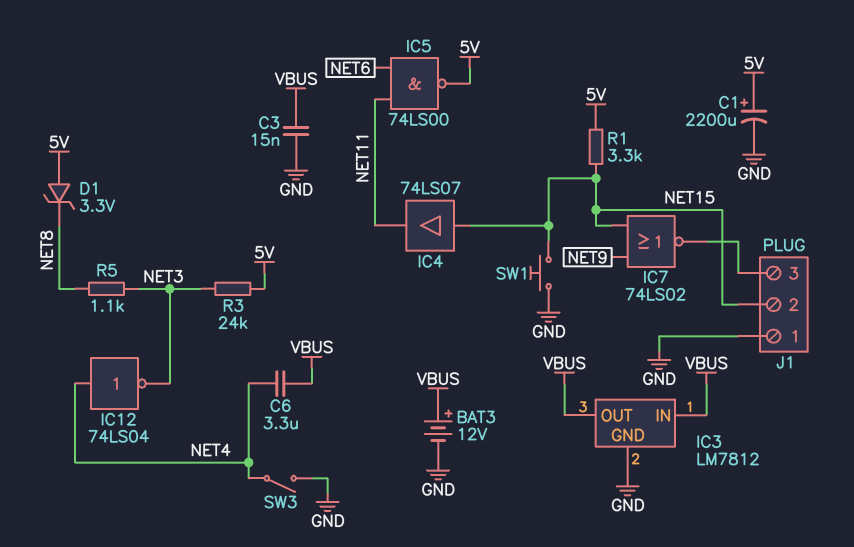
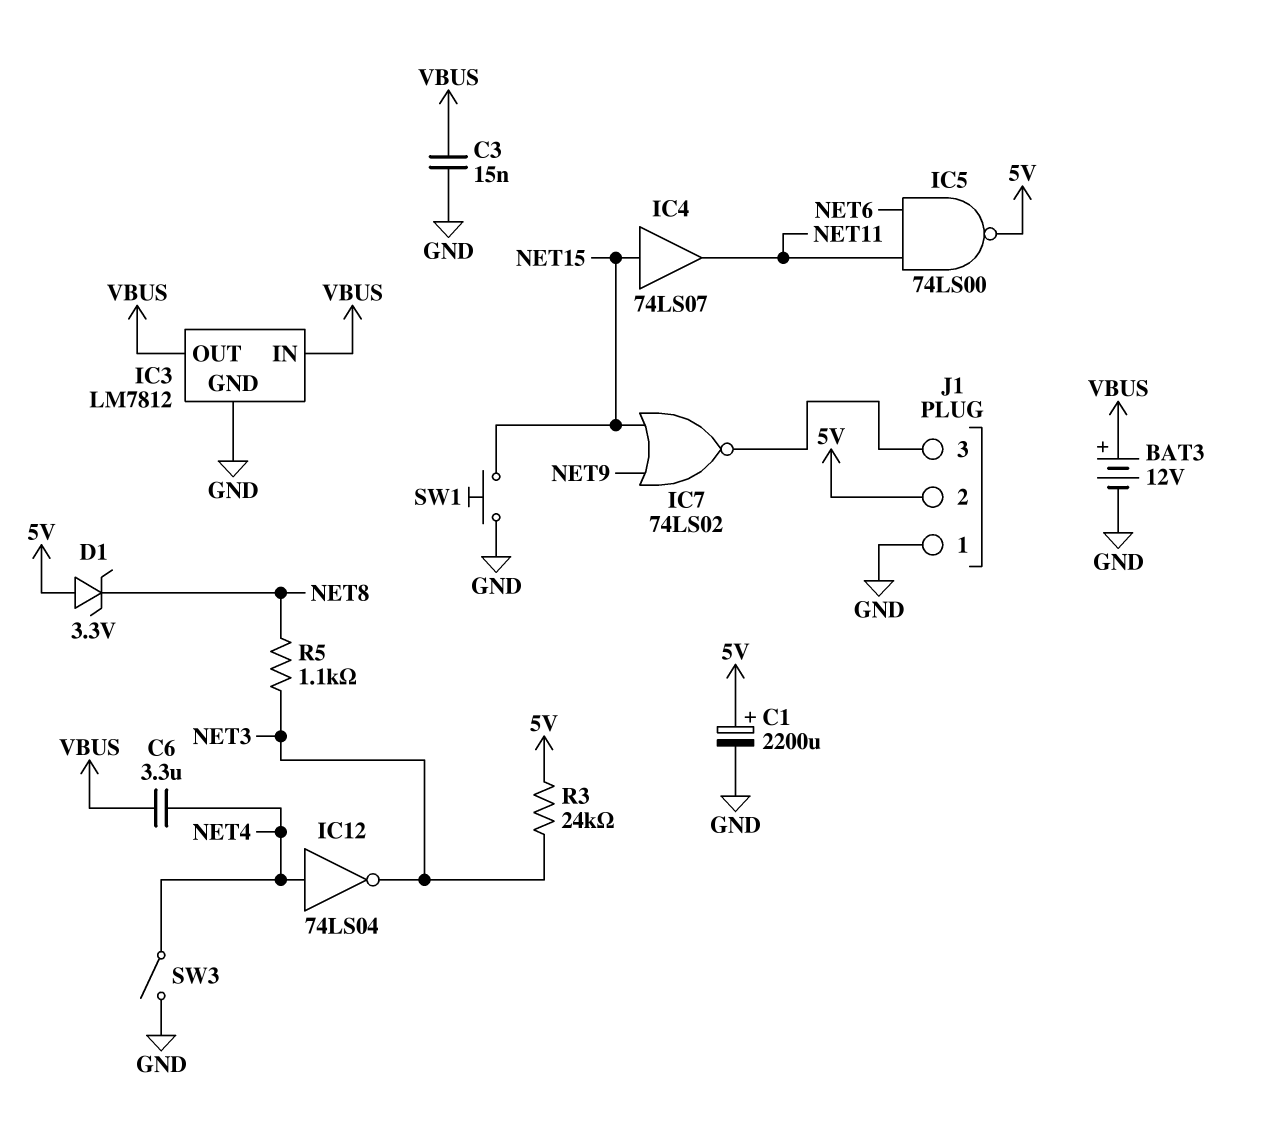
J1 pin 2: NET15 -> 5V
R1: 3.3k (5V, NET15) -> none

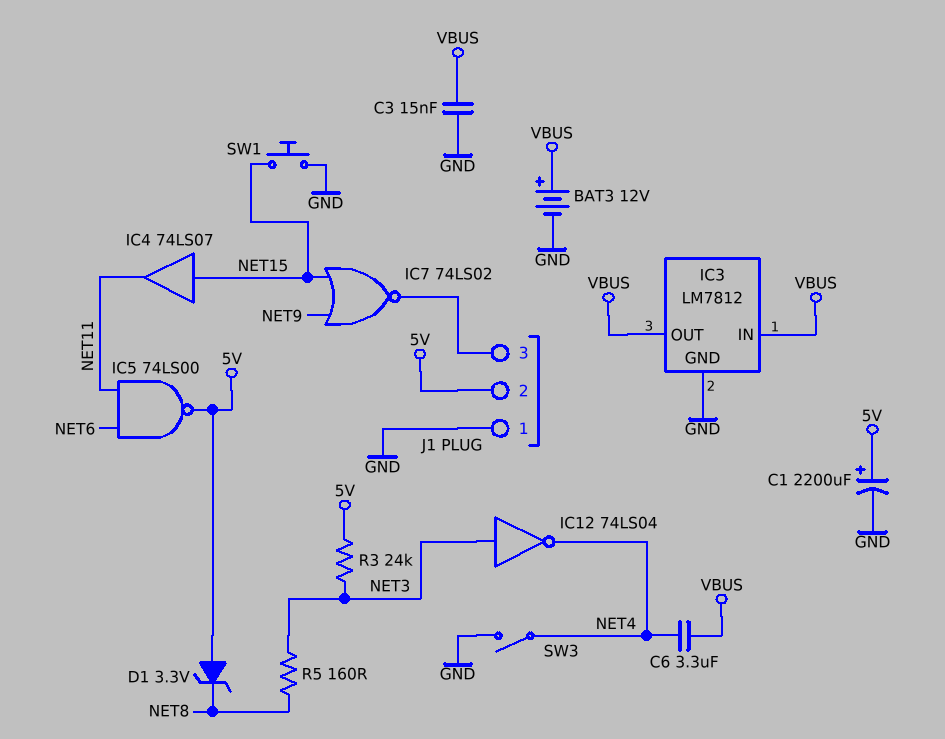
IC12: NOT 74LS04 (in NET4, out NET3) -> NOT 74LS04 (in NET3, out NET4)
R5: 1.1k (NET3, NET8) -> 160 (NET3, NET8)

